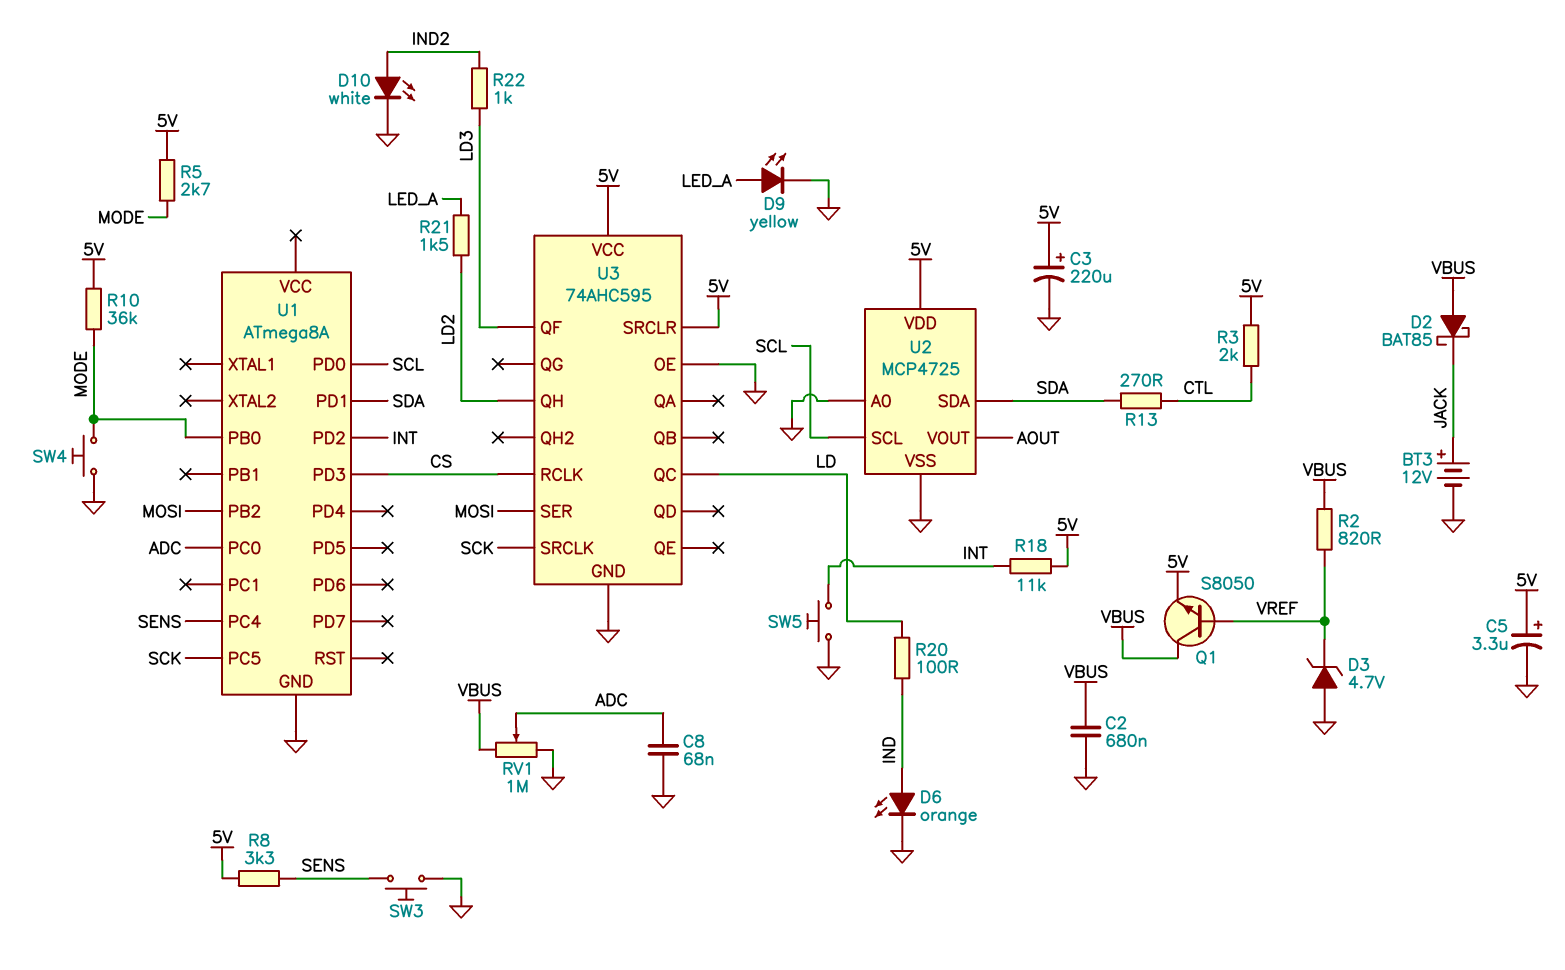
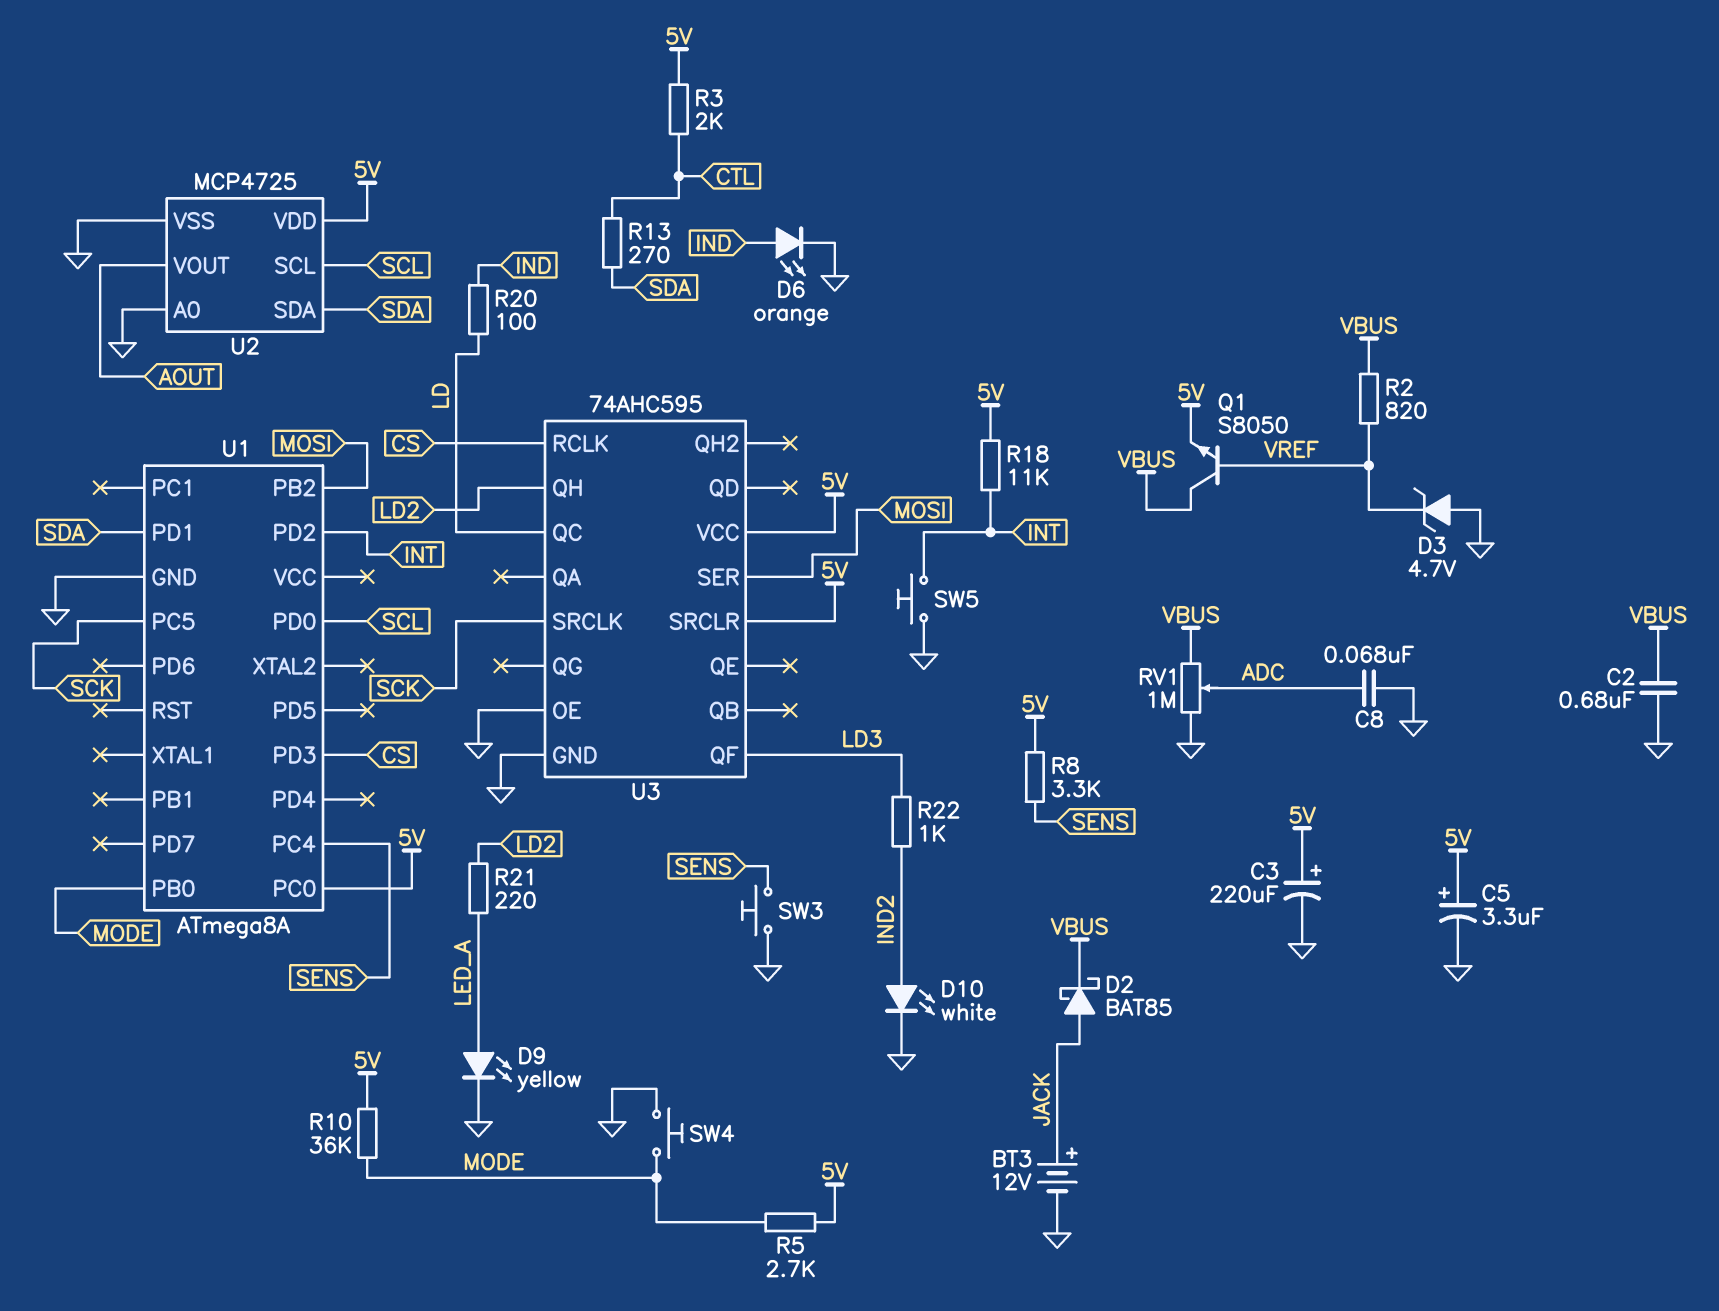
D2: schottky BAT85 (A VBUS, K JACK) -> schottky BAT85 (A JACK, K VBUS)
R21: 1.5k (LD2, LED_A) -> 220 (LD2, LED_A)
U1 pin PC0: ADC -> 5V

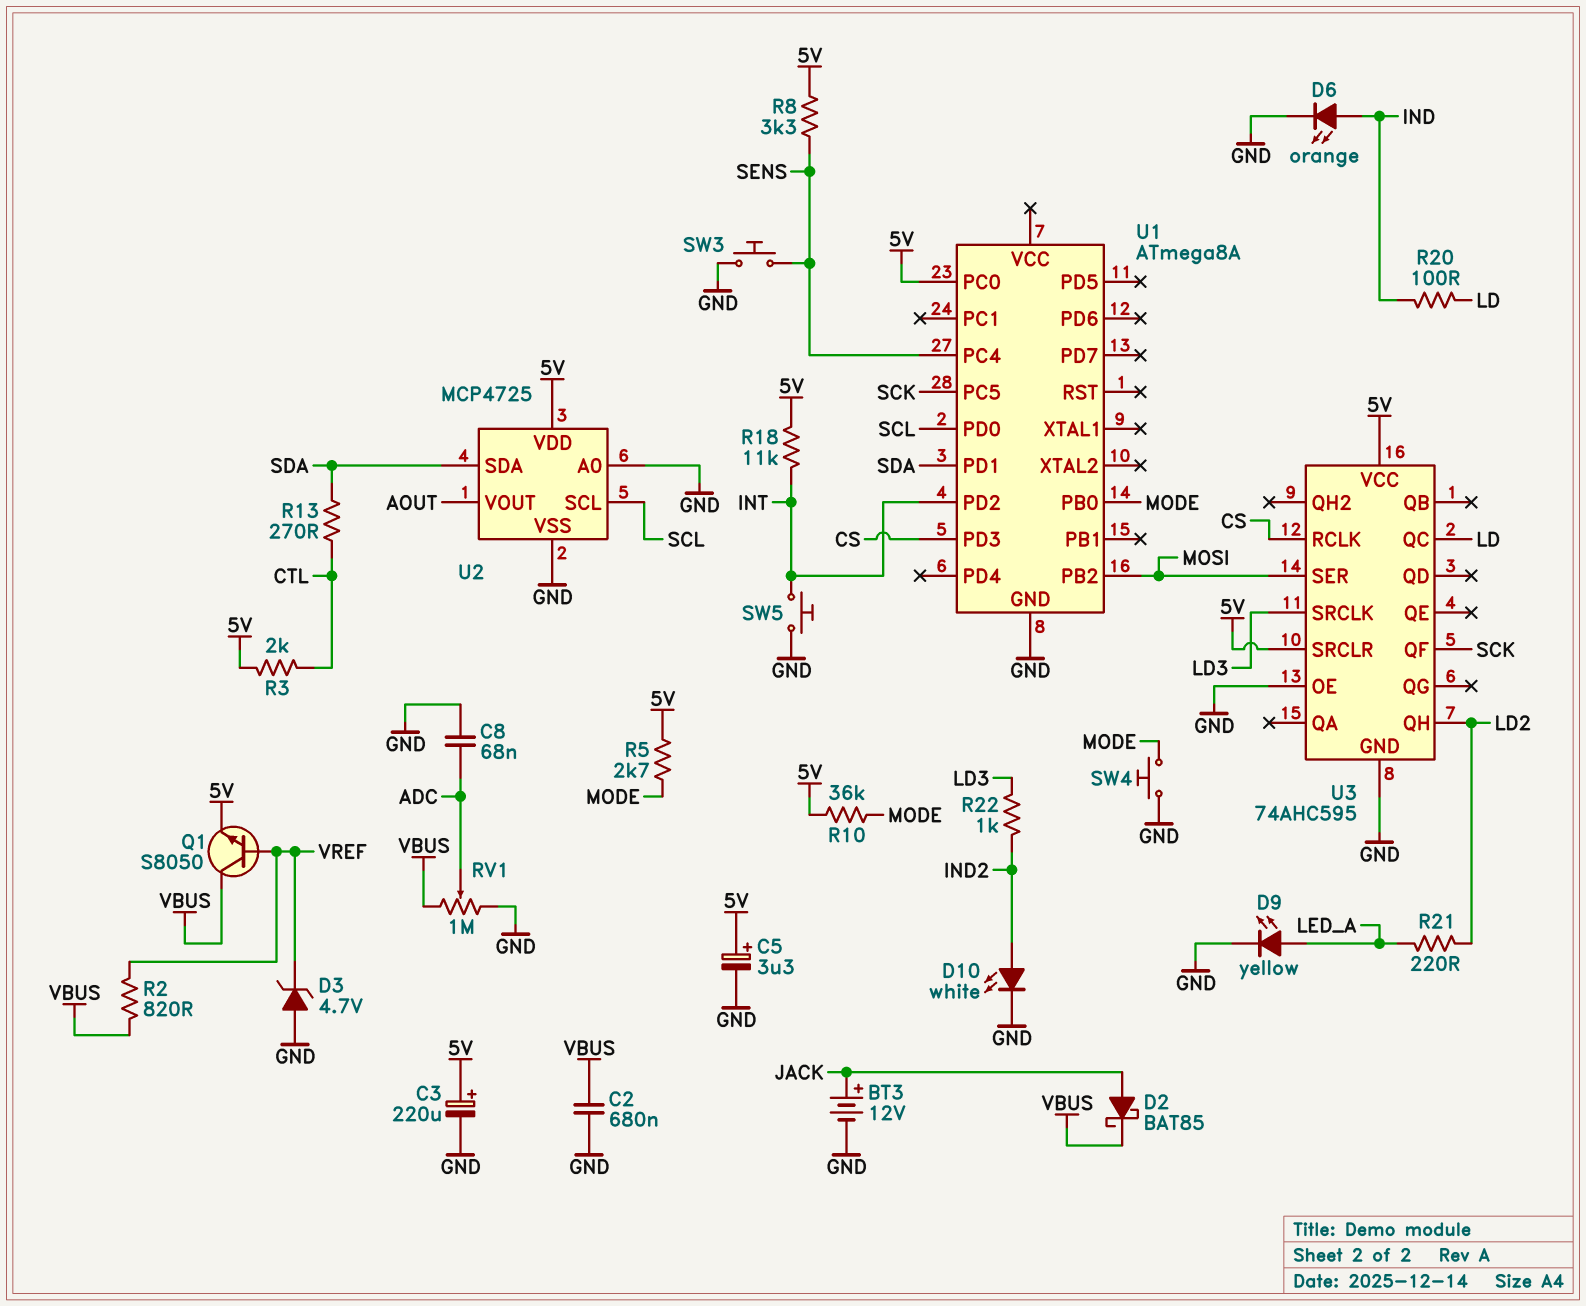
U3 pin QF: LD3 -> SCK
U3 pin SRCLK: SCK -> LD3

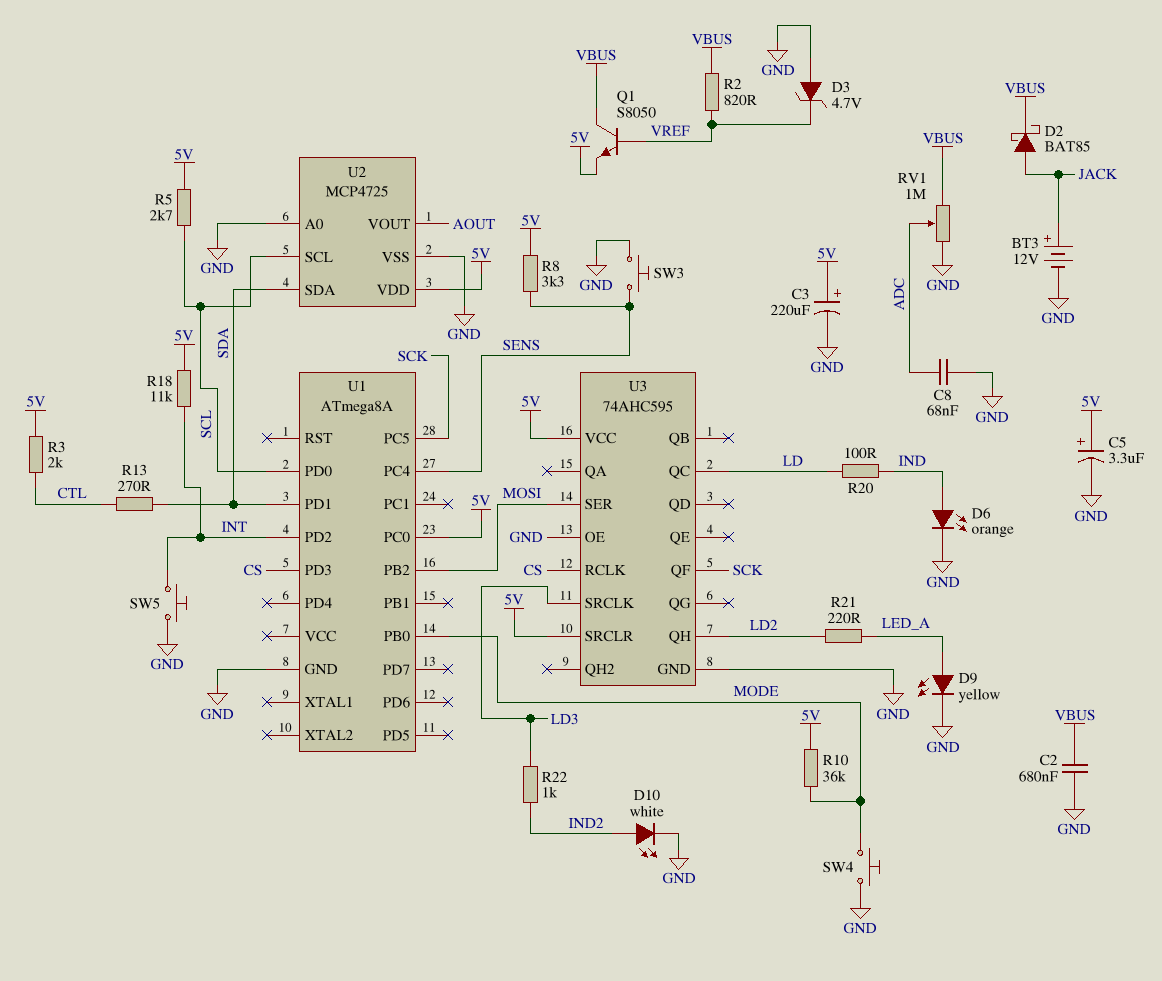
R5: 2.7k (5V, MODE) -> 2.7k (5V, SCL)

